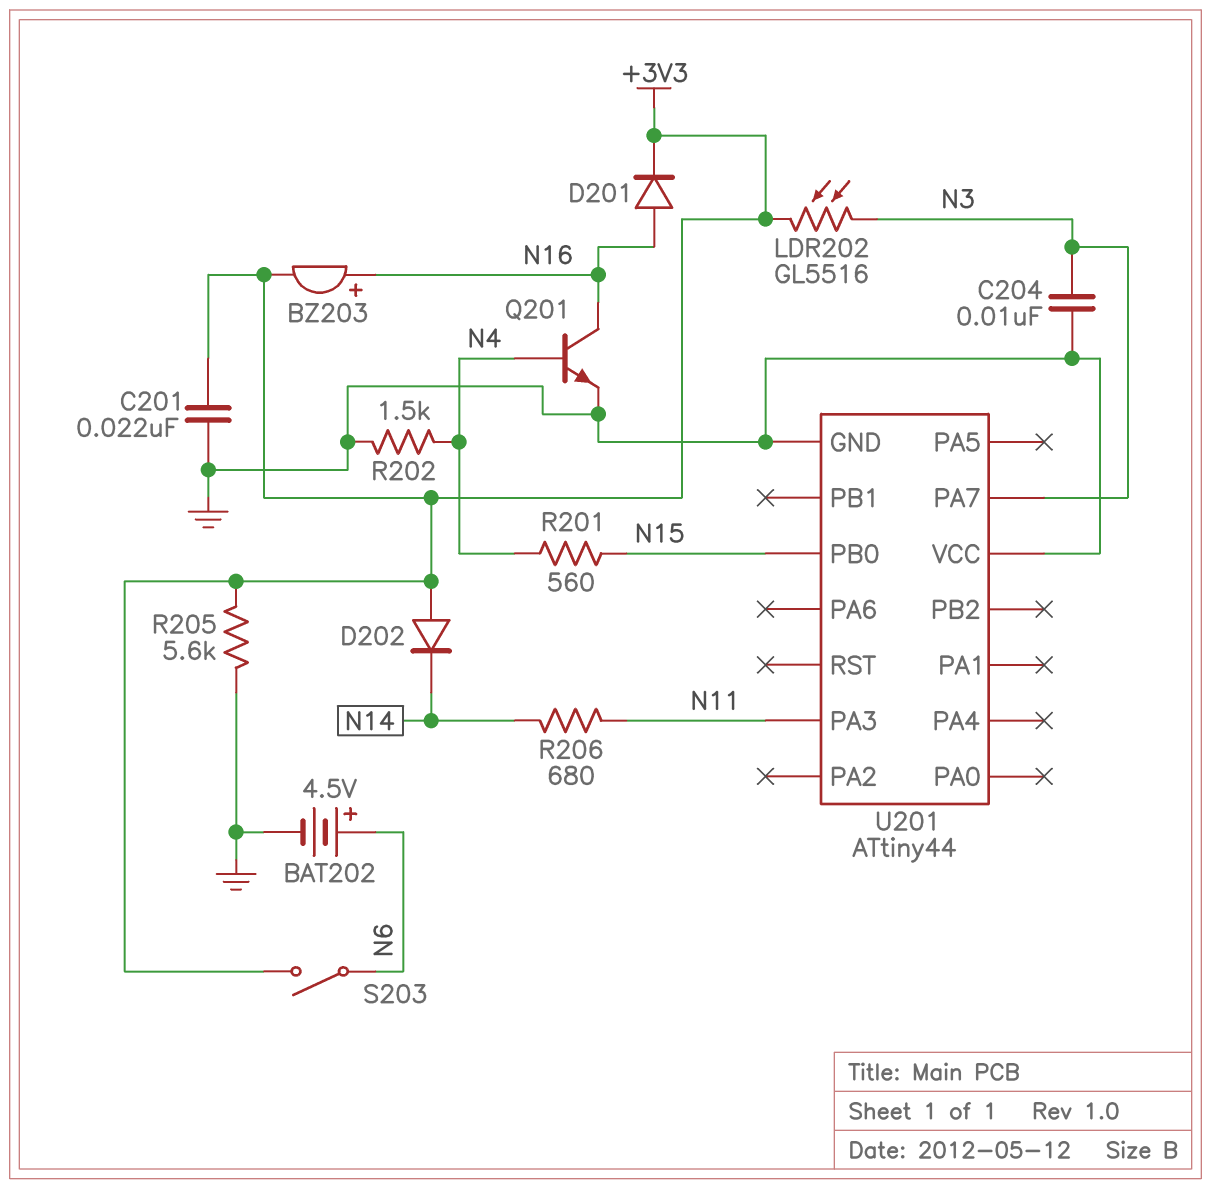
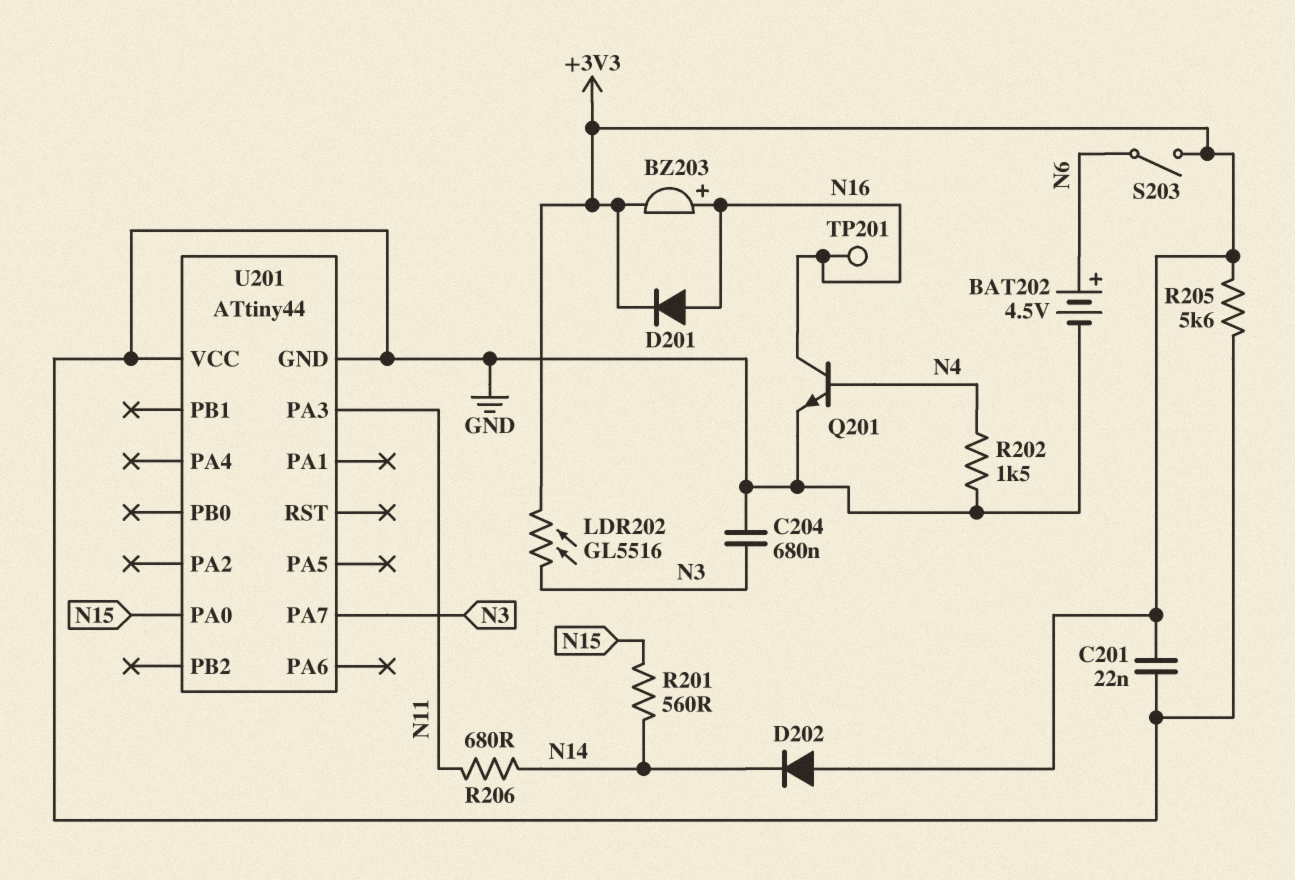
C204: 10nF (GND, N3) -> 680nF (GND, N3)
R201: 560 (N4, N15) -> 560 (N14, N15)
TP201: none -> test point (N16)
U201 pin PA0: none -> N15
U201 pin PB0: N15 -> none

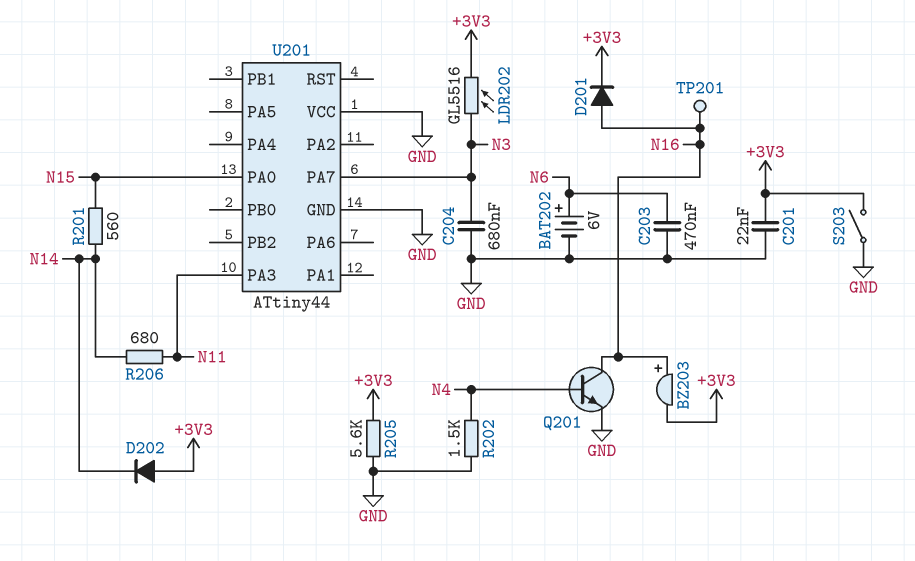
BAT202: 4.5V (plus N6, minus GND) -> 6V (plus N6, minus GND)
C203: none -> 470nF (GND, N6)
S203: switch (+3V3, N6) -> switch (+3V3, GND)

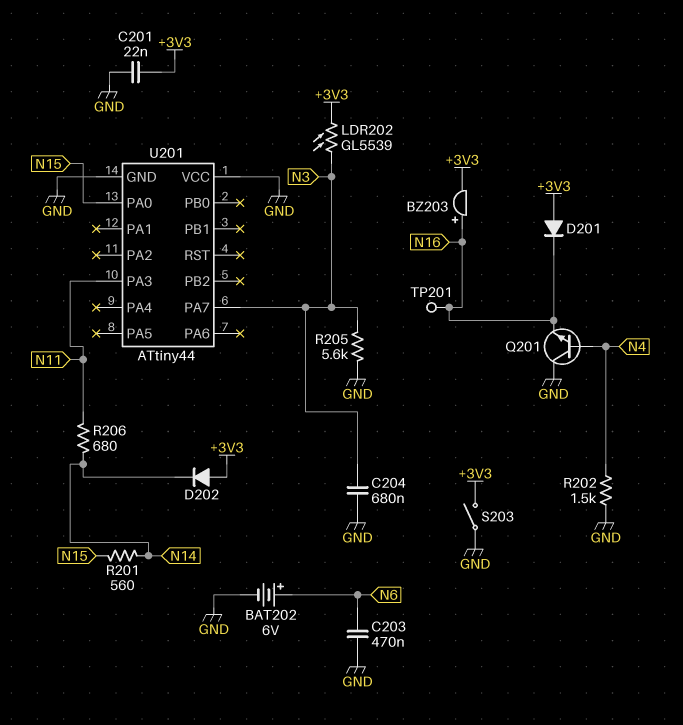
D201: diode (A N16, K +3V3) -> diode (A +3V3, K N16)
LDR202: GL5516 (+3V3, N3) -> GL5539 (+3V3, N3)
Q201: NPN (B N4, C N16, E GND) -> NPN (B N4, C GND, E N16)
R205: 5.6k (+3V3, GND) -> 5.6k (GND, N3)

